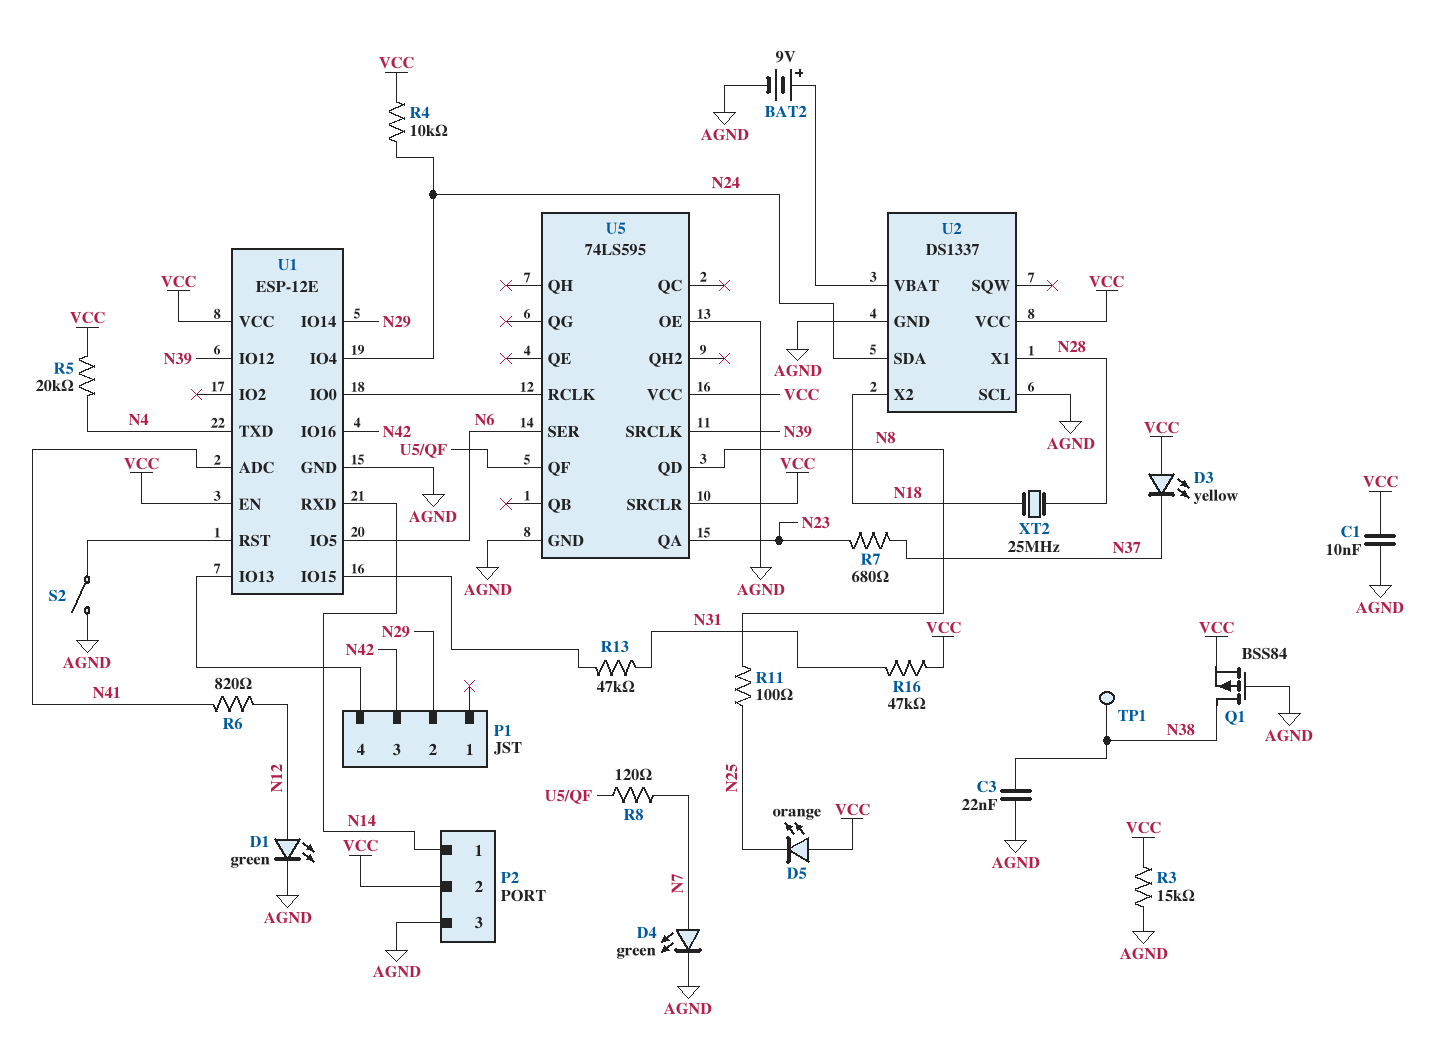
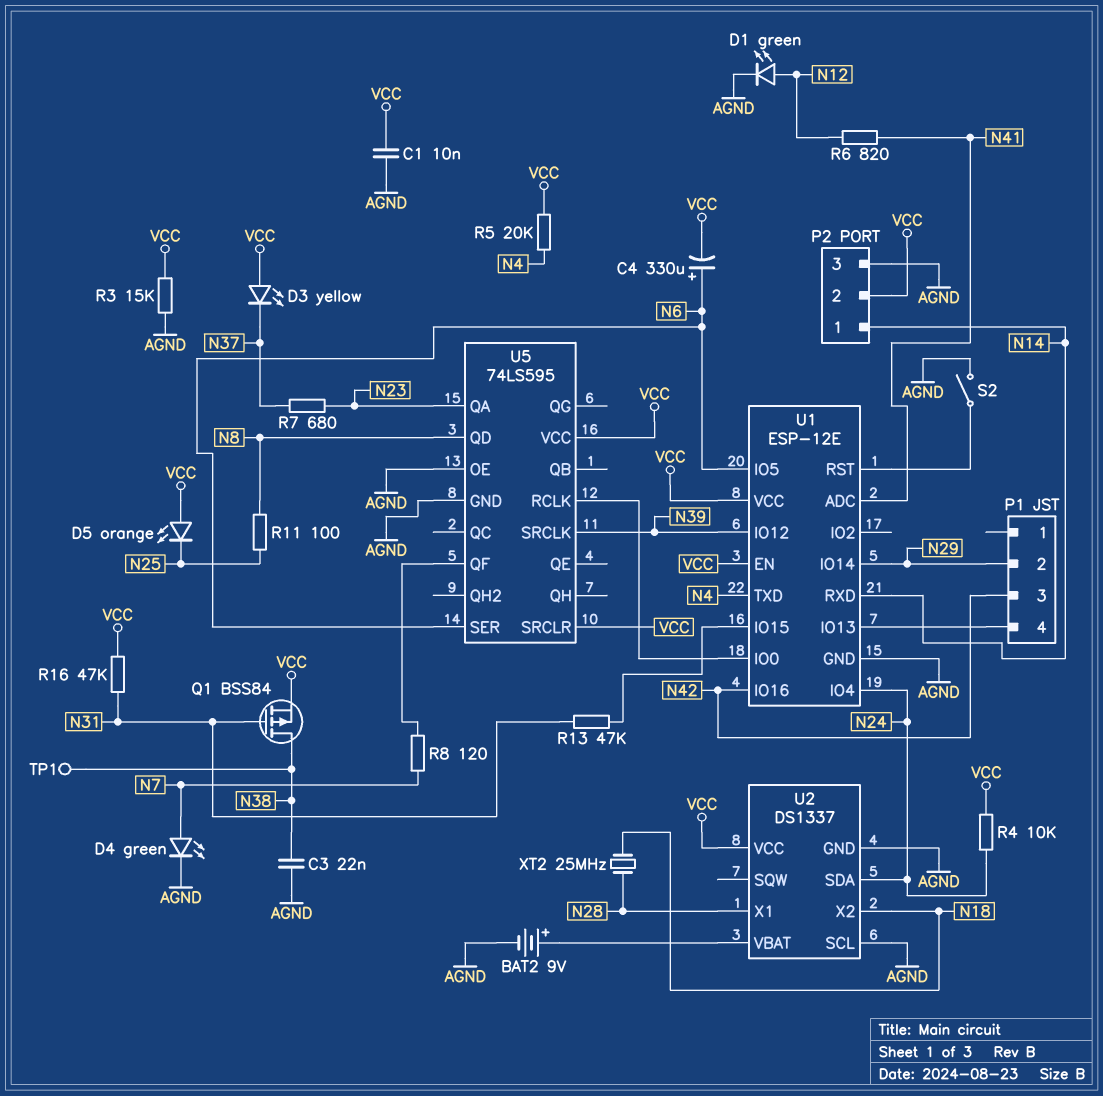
C4: none -> 330uF (plus N6, minus VCC)
Q1: PMOS BSS84 (G AGND, D N38, S VCC) -> PMOS BSS84 (G N31, D N38, S VCC)

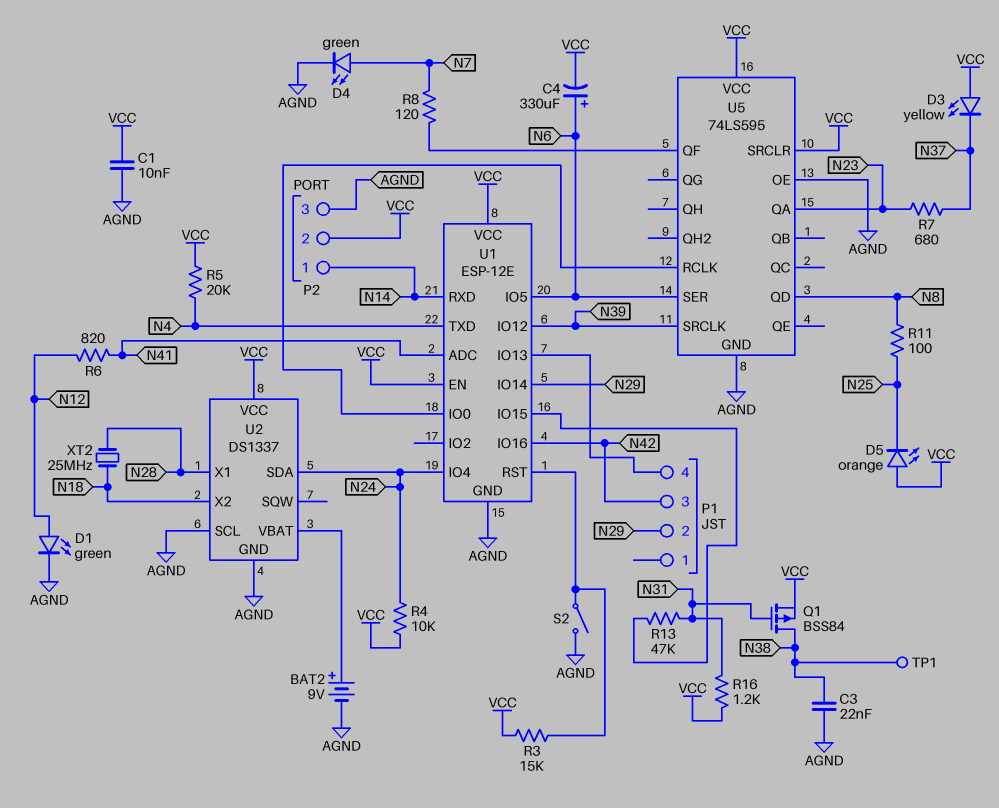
R3: 15k (AGND, VCC) -> 15k (U1/RST, VCC)
R16: 47k (N31, VCC) -> 1.2k (N31, VCC)

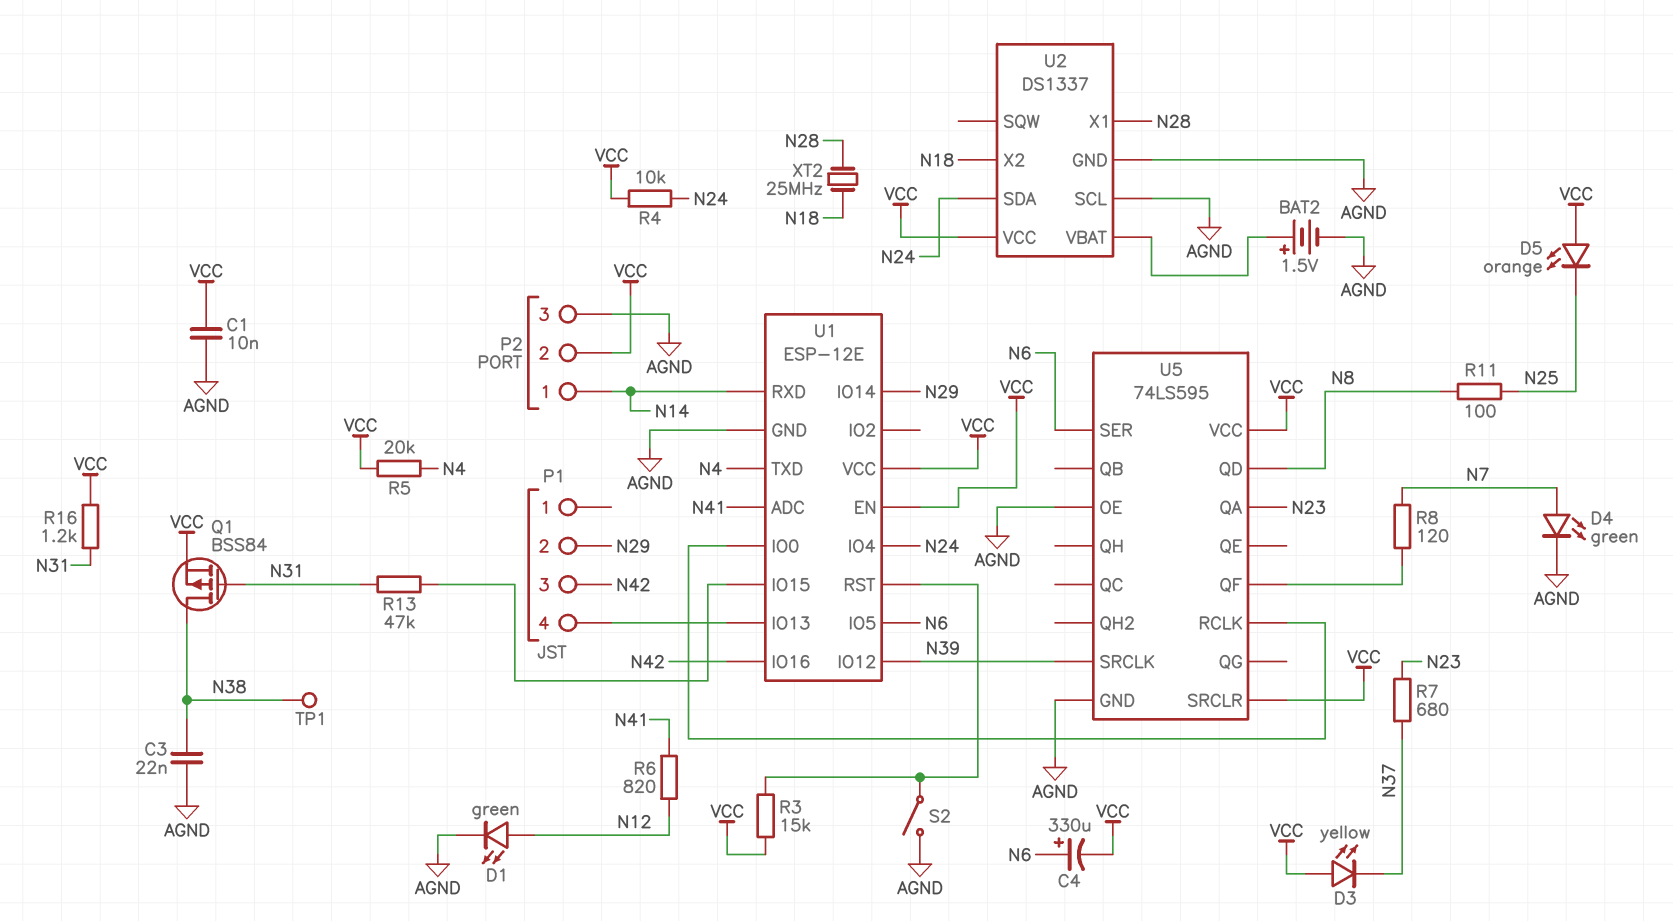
BAT2: 9V (plus U2/VBAT, minus AGND) -> 1.5V (plus U2/VBAT, minus AGND)

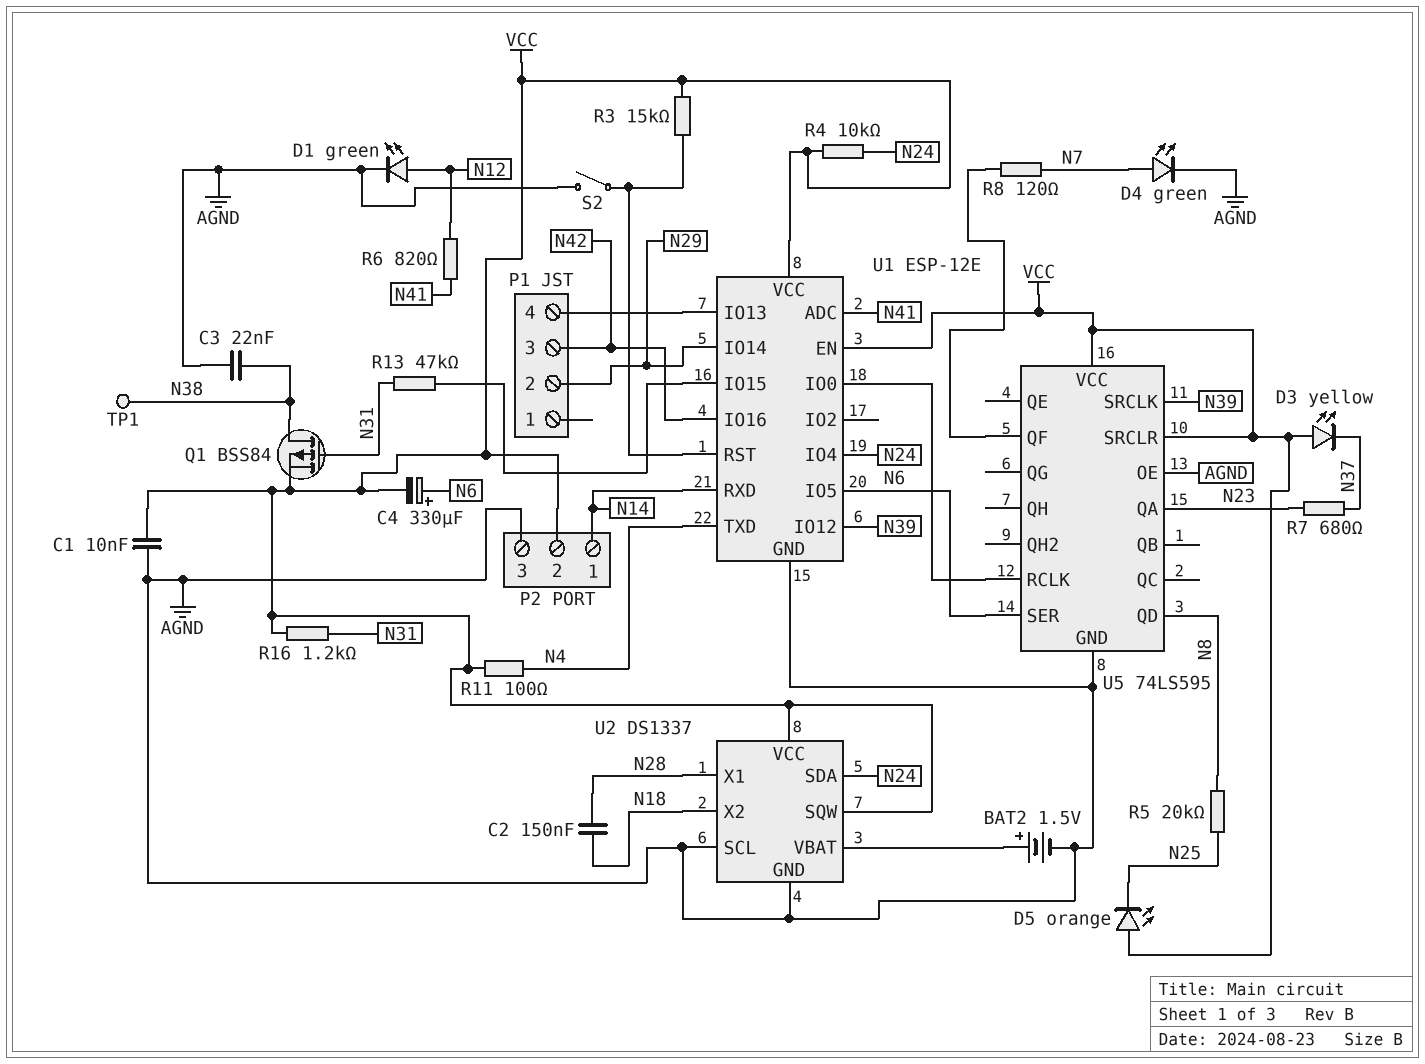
C2: none -> 150nF (N18, N28)
R5: 20k (N4, VCC) -> 20k (N8, N25)
R11: 100 (N8, N25) -> 100 (N4, VCC)
U2 pin SQW: none -> VCC
XT2: 25MHz (N18, N28) -> none

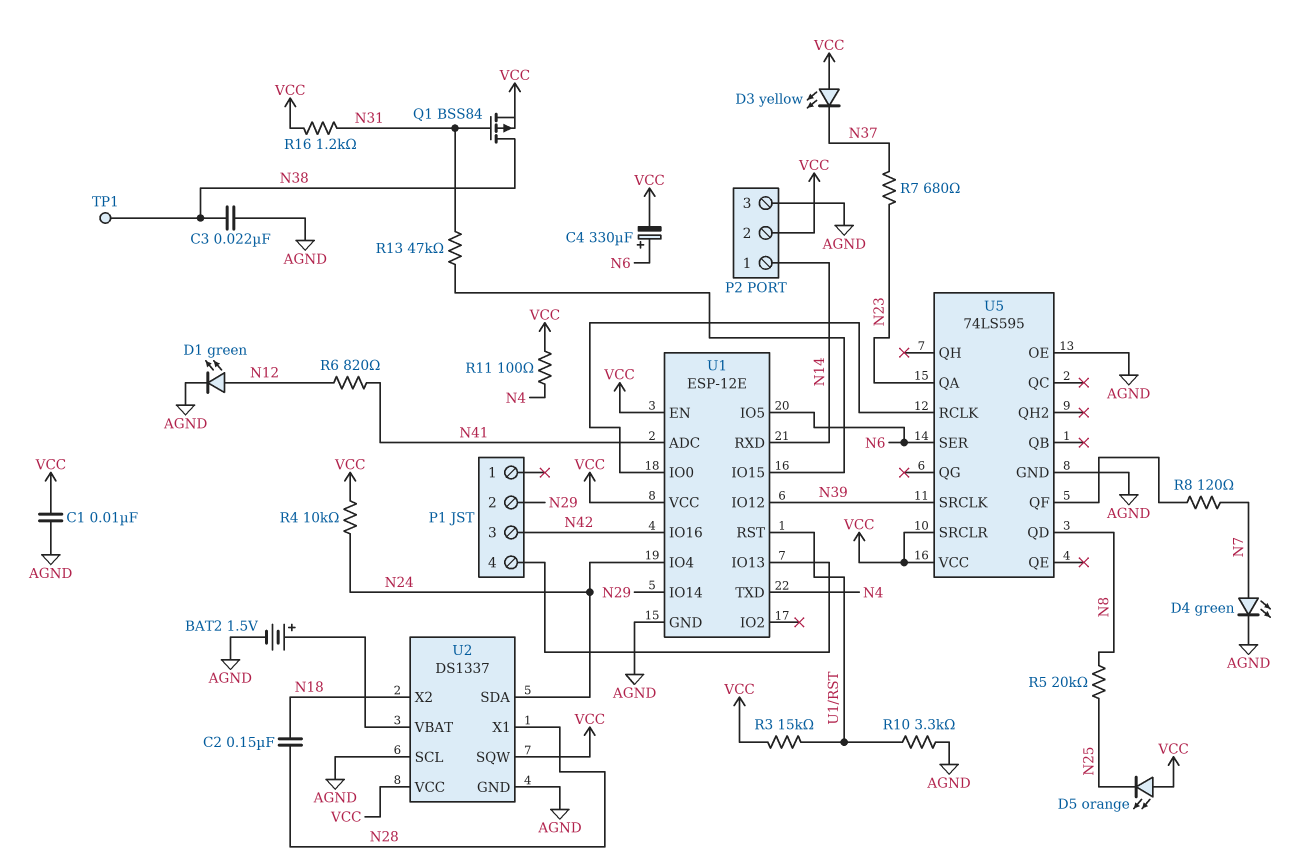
R10: none -> 3.3k (AGND, U1/RST)
S2: switch (AGND, U1/RST) -> none

